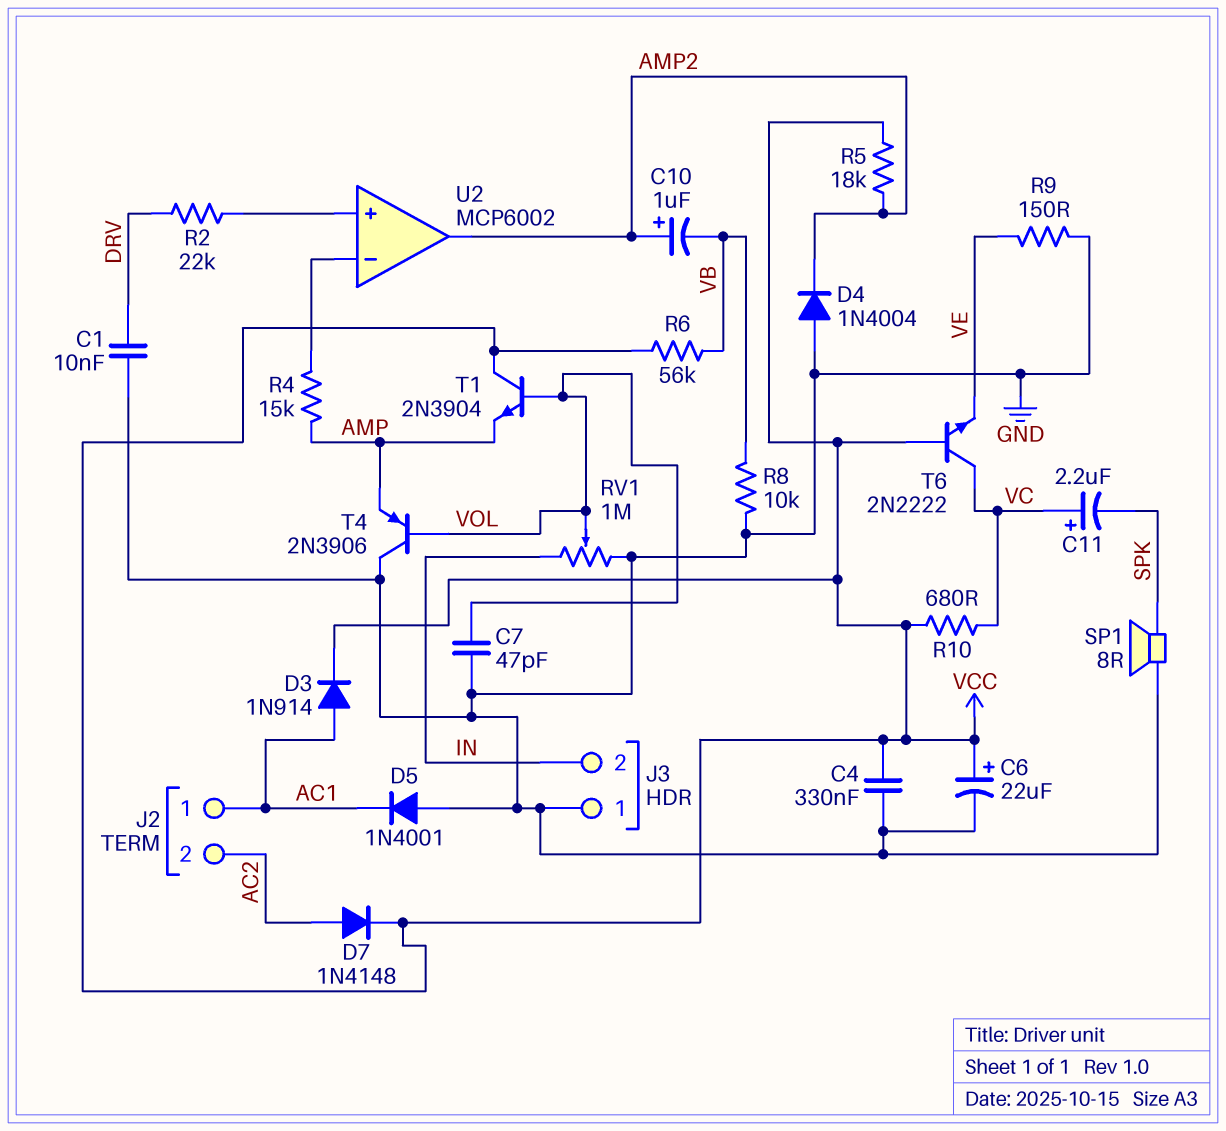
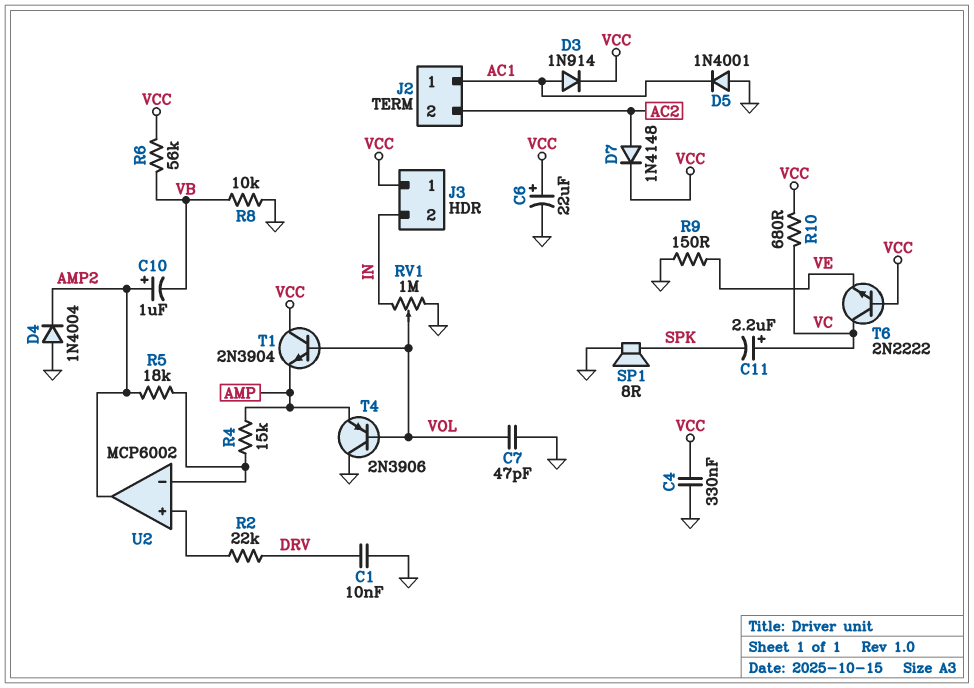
J3 pin 1: GND -> VCC
R5: 18k (AMP2, VCC) -> 18k (AMP2, U2/in-)

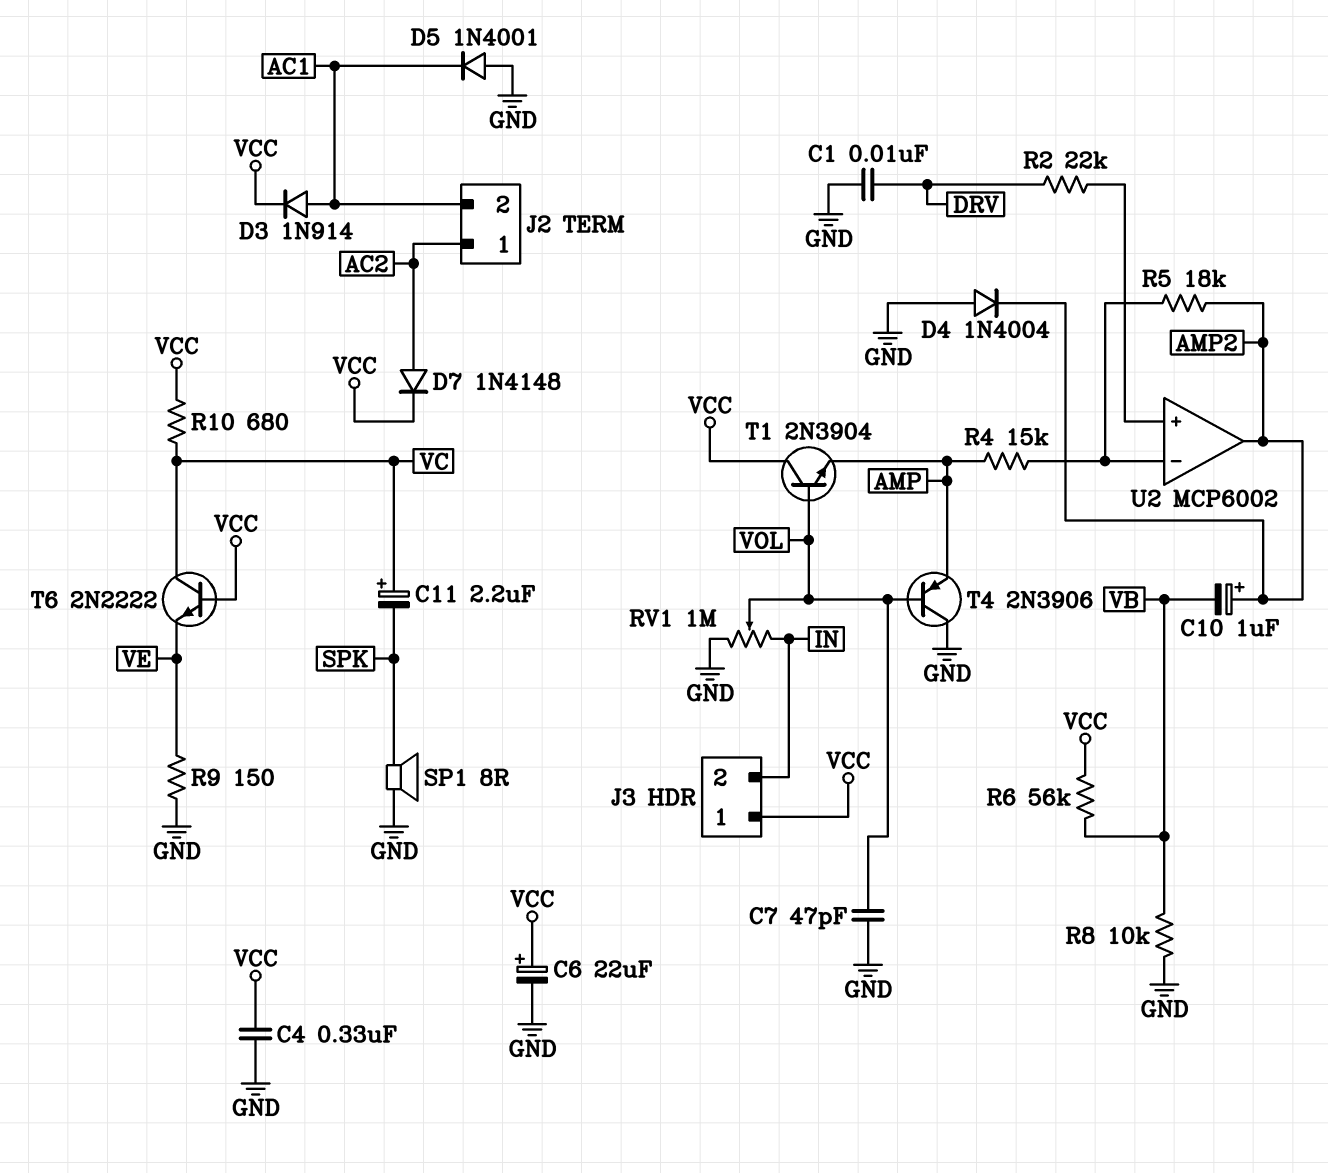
J2 pin 1: AC1 -> AC2
J2 pin 2: AC2 -> AC1

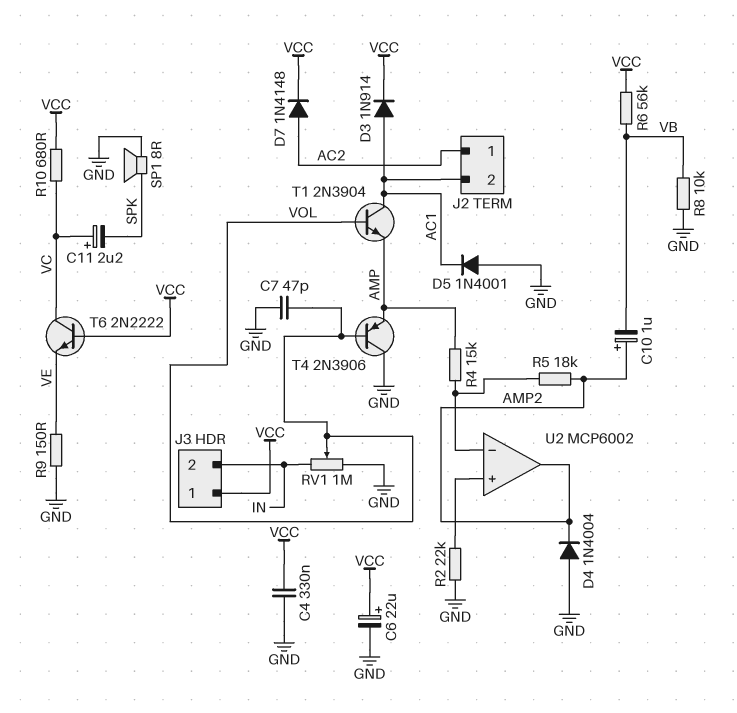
C1: 10nF (DRV, GND) -> none
R2: 22k (DRV, U2/in+) -> 22k (GND, U2/in+)
T1: NPN 2N3904 (B VOL, C VCC, E AMP) -> NPN 2N3904 (B VOL, C AC1, E AMP)

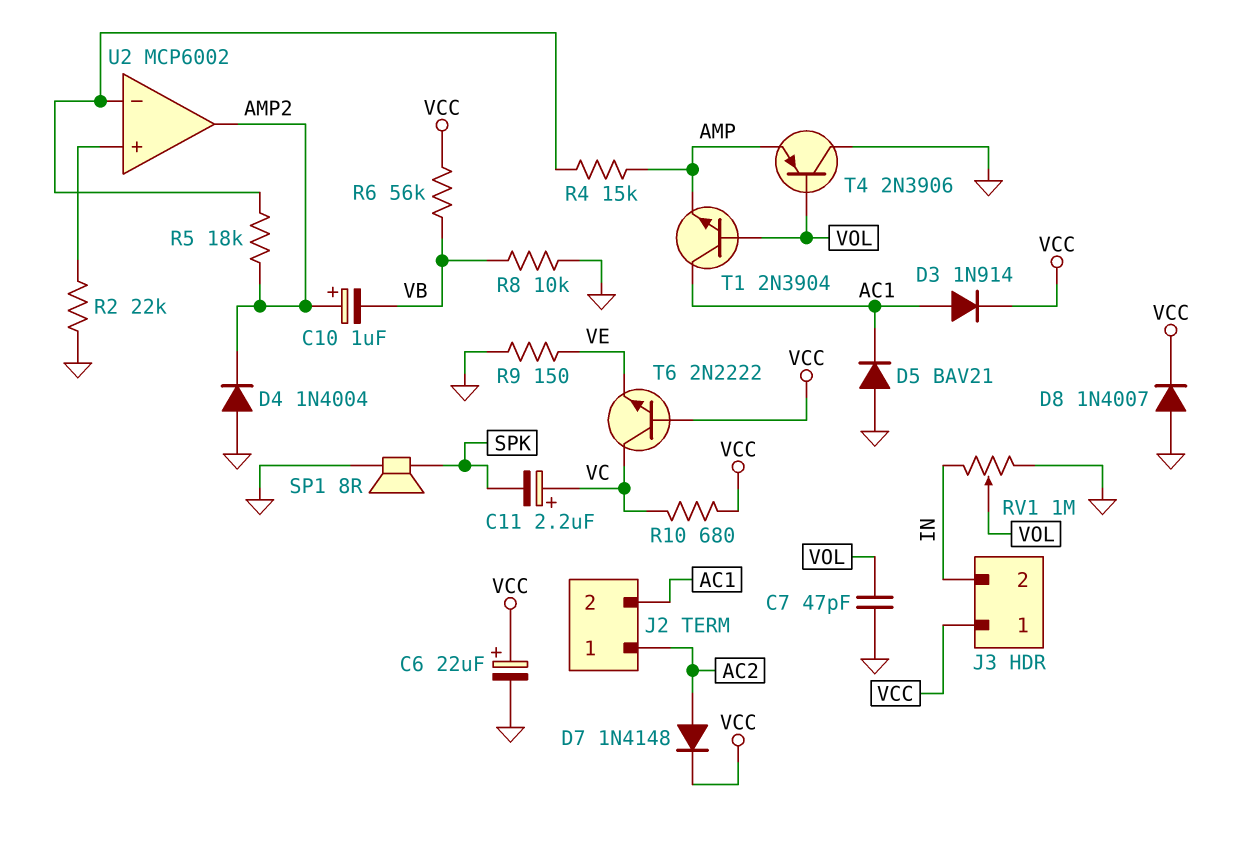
C4: 330nF (GND, VCC) -> none
D5: diode 1N4001 (A GND, K AC1) -> diode BAV21 (A GND, K AC1)
D8: none -> diode 1N4007 (A GND, K VCC)

